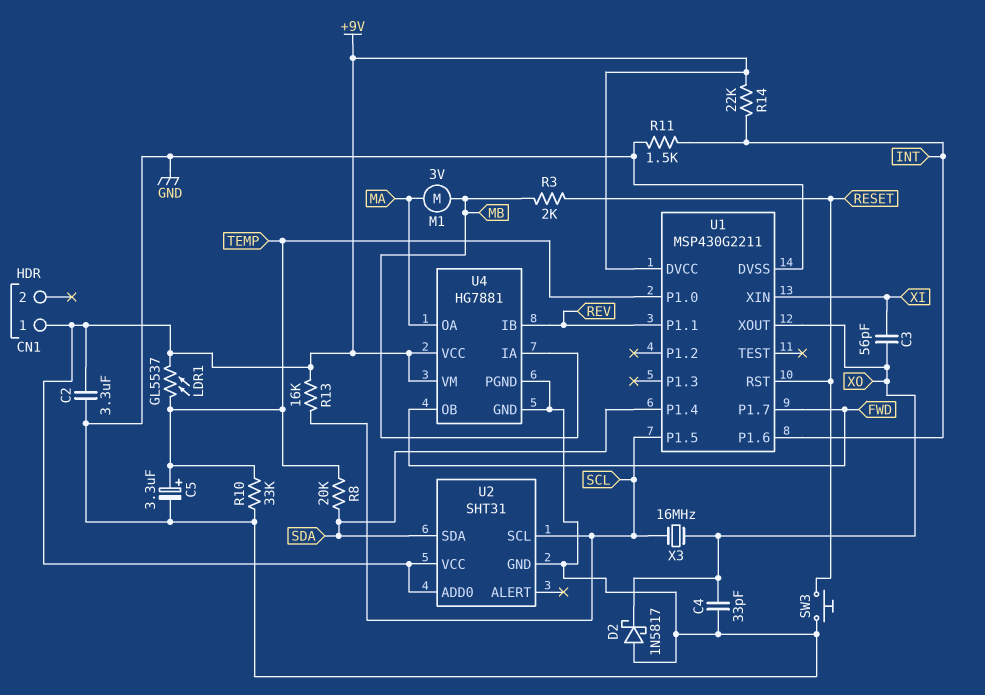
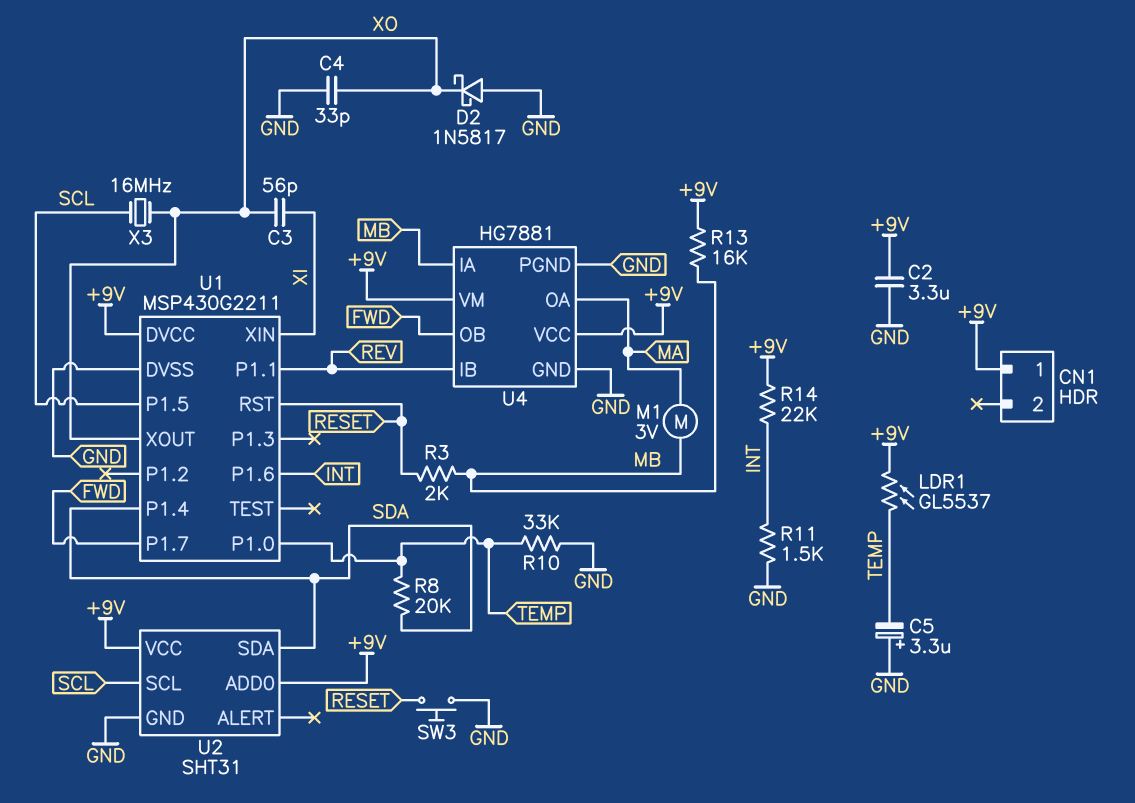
C5: 3.3uF (plus TEMP, minus GND) -> 3.3uF (plus GND, minus TEMP)
R13: 16k (+9V, SCL) -> 16k (+9V, MB)

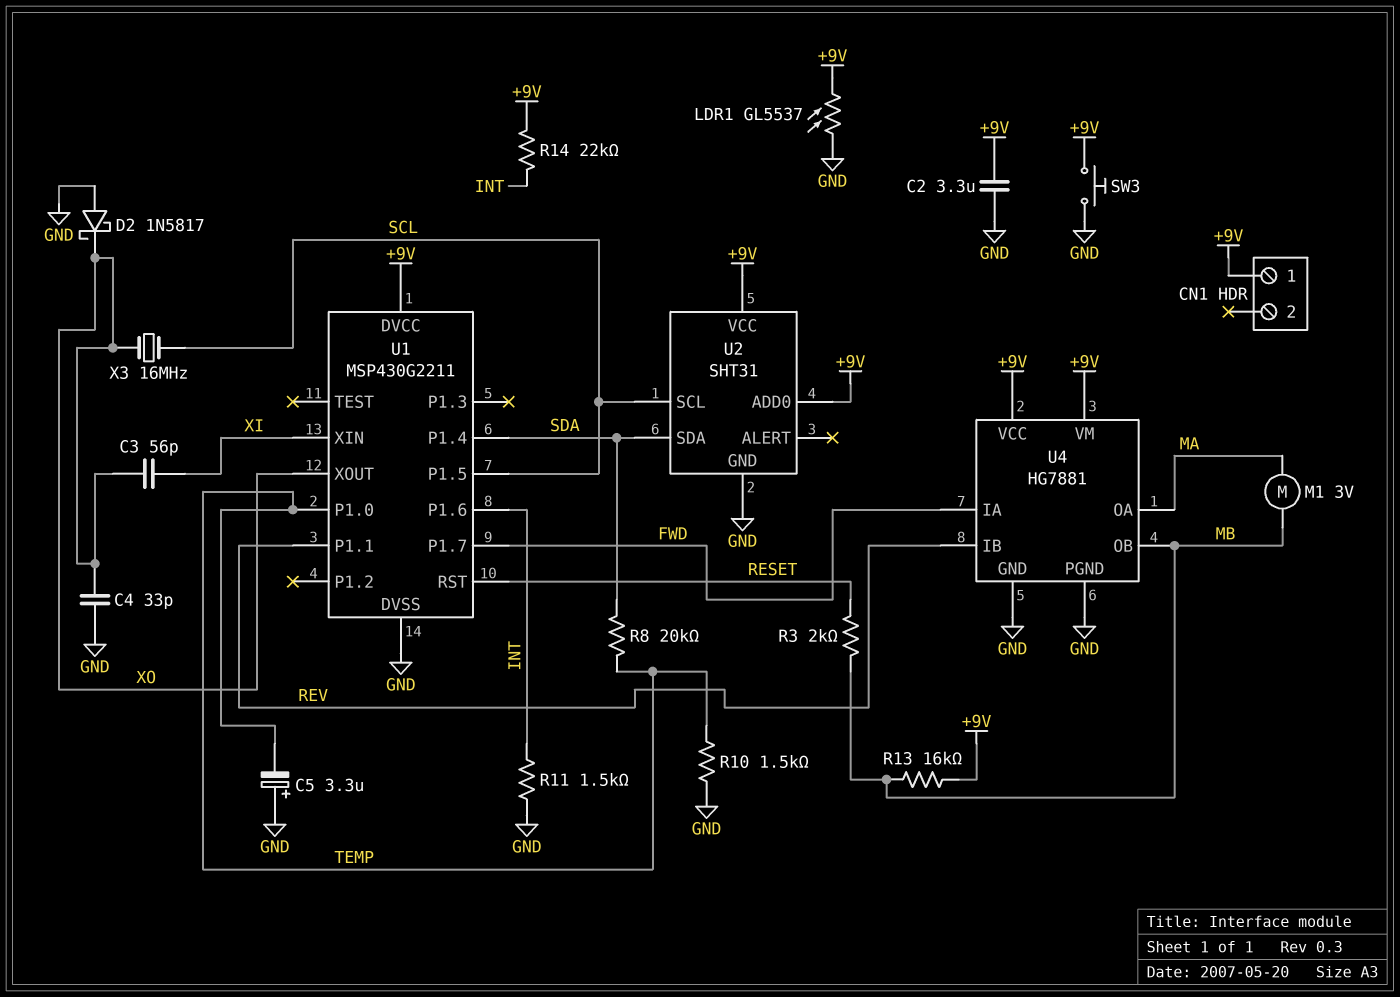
LDR1: GL5537 (+9V, TEMP) -> GL5537 (+9V, GND)
R10: 33k (GND, TEMP) -> 1.5k (GND, TEMP)
SW3: button (GND, RESET) -> button (+9V, GND)
U4 pin IA: MB -> FWD
U4 pin OB: FWD -> MB

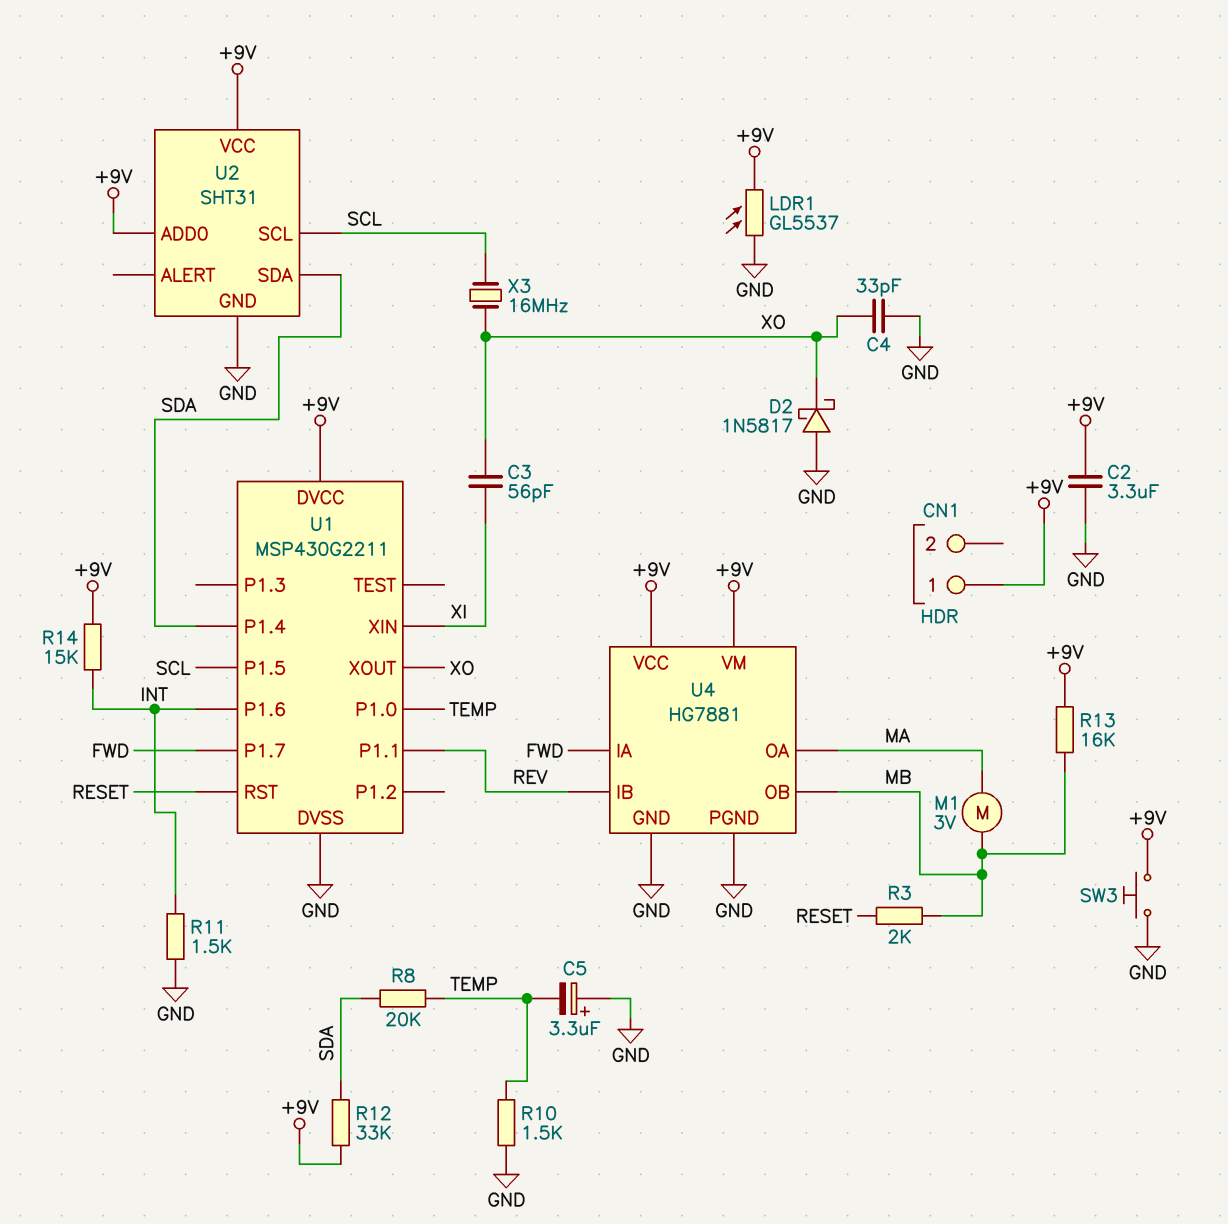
R12: none -> 33k (+9V, SDA)
R14: 22k (+9V, INT) -> 15k (+9V, INT)

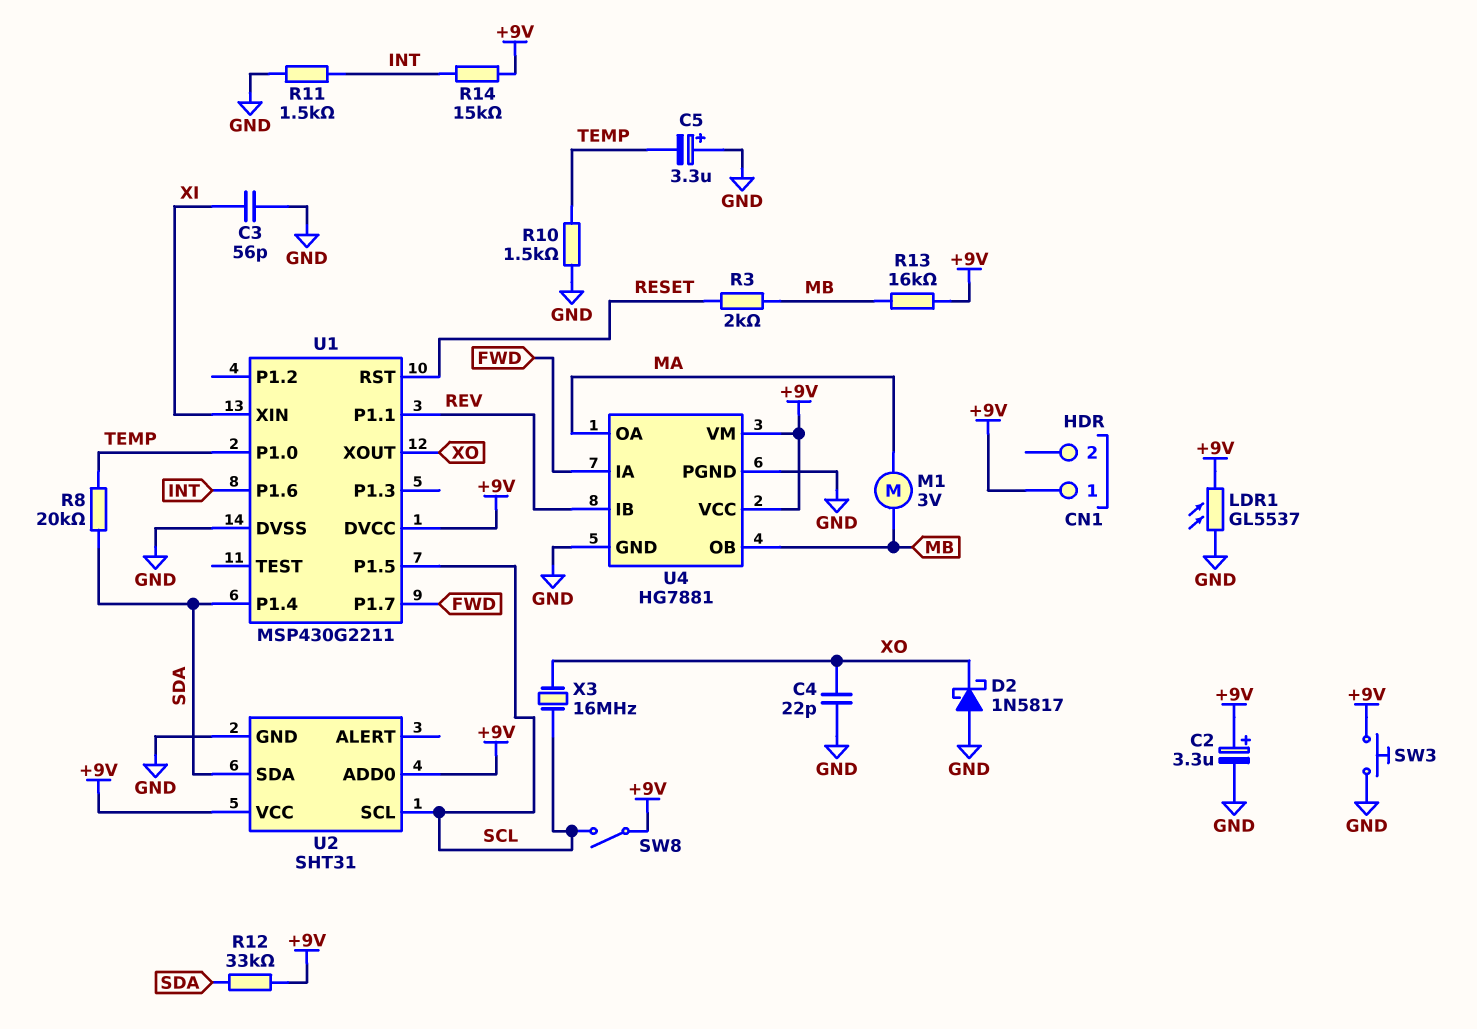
C2: 3.3uF (+9V, GND) -> 3.3uF (plus +9V, minus GND)
C3: 56pF (XI, XO) -> 56pF (GND, XI)
C4: 33pF (GND, XO) -> 22pF (GND, XO)
SW8: none -> switch (+9V, SCL)

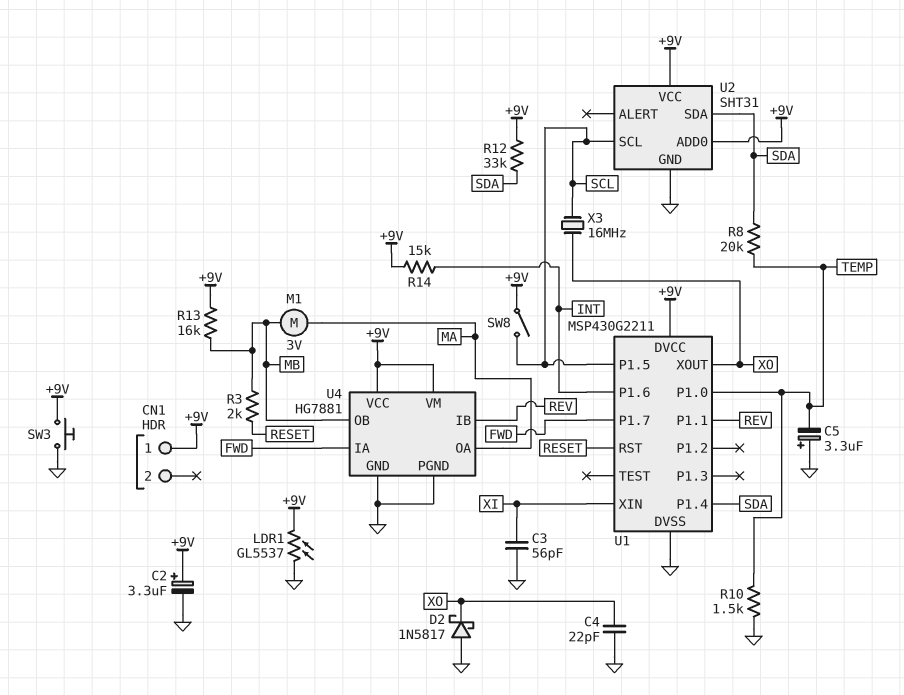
R11: 1.5k (GND, INT) -> none

